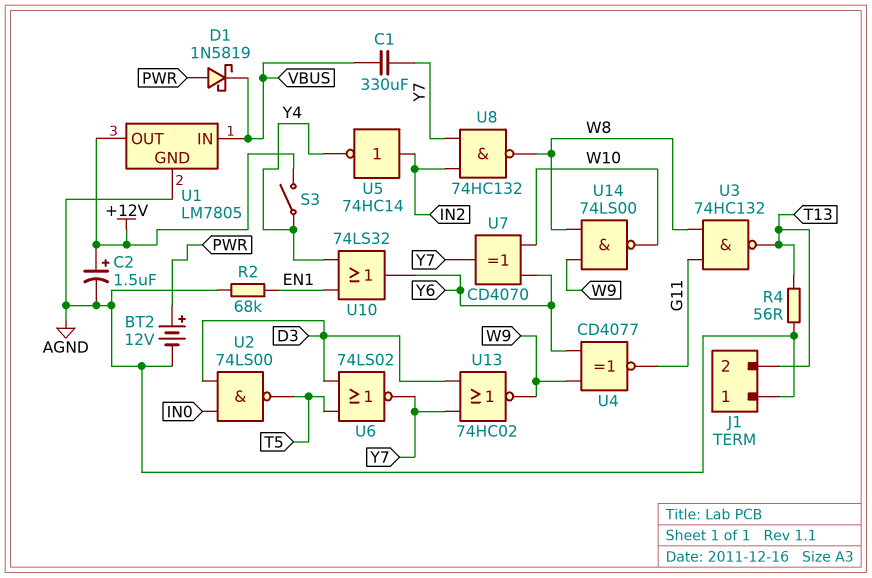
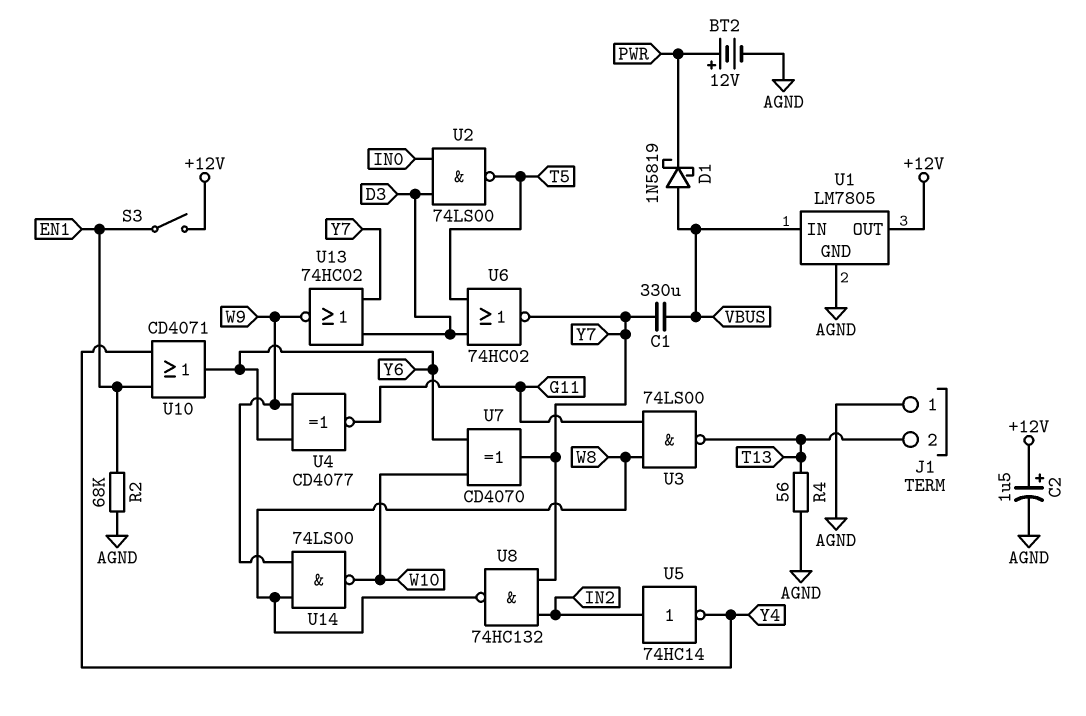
D1: schottky 1N5819 (A PWR, K VBUS) -> schottky 1N5819 (A VBUS, K PWR)
S3: switch (+12V, Y4) -> switch (+12V, EN1)
U3: NAND 74HC132 (in G11, in W8, out T13) -> NAND 74LS00 (in G11, in W8, out T13)
U6: NOR 74LS02 (in D3, in T5, out Y7) -> NOR 74HC02 (in D3, in T5, out Y7)
U10: OR 74LS32 (in EN1, in Y4, out Y6) -> OR CD4071 (in EN1, in Y4, out Y6)

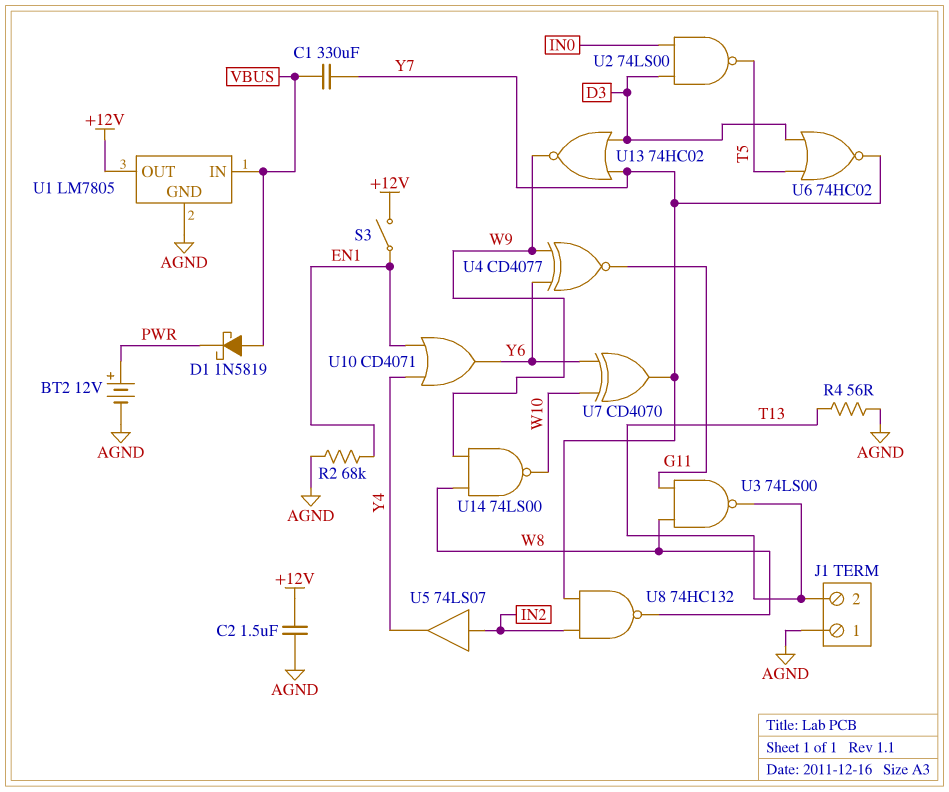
C2: 1.5uF (plus +12V, minus AGND) -> 1.5uF (+12V, AGND)
U5: NOT 74HC14 (in IN2, out Y4) -> buffer 74LS07 (in IN2, out Y4)

